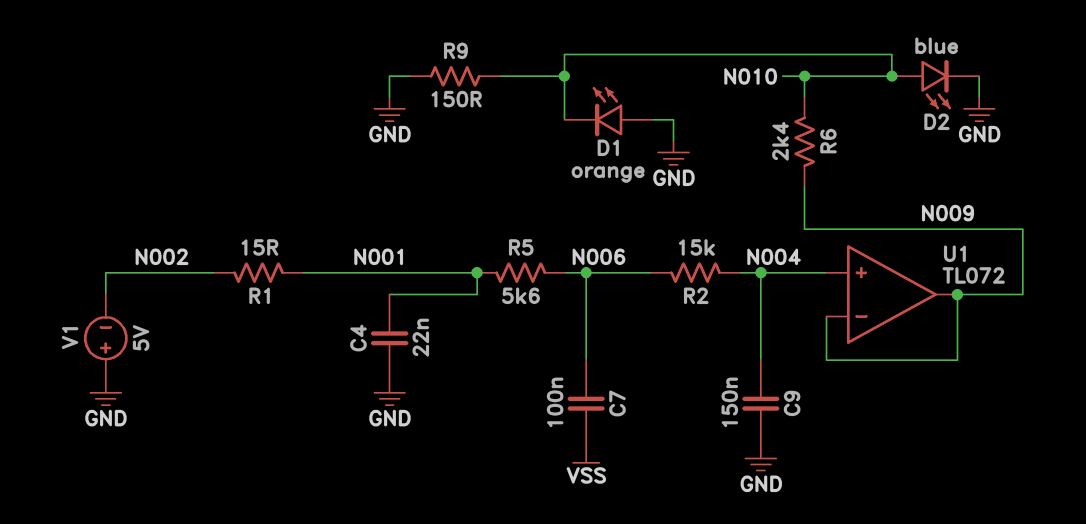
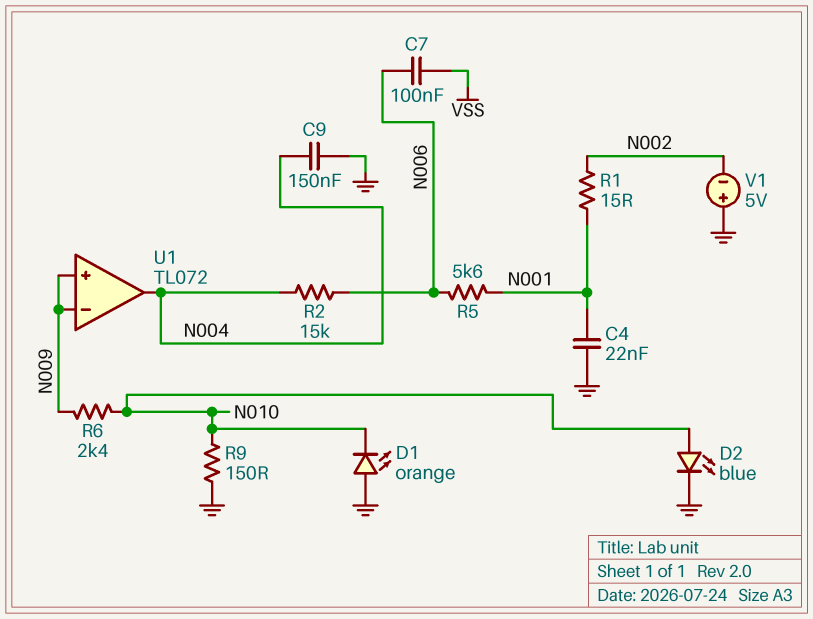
U1 pin in+: N004 -> N009
U1 pin out: N009 -> N004

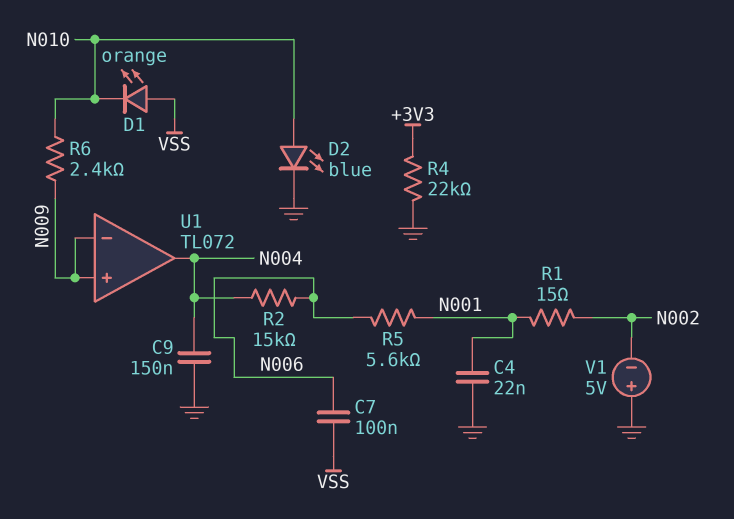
D1: LED orange (A GND, K N010) -> LED orange (A VSS, K N010)
R4: none -> 22k (+3V3, GND)
R9: 150 (GND, N010) -> none

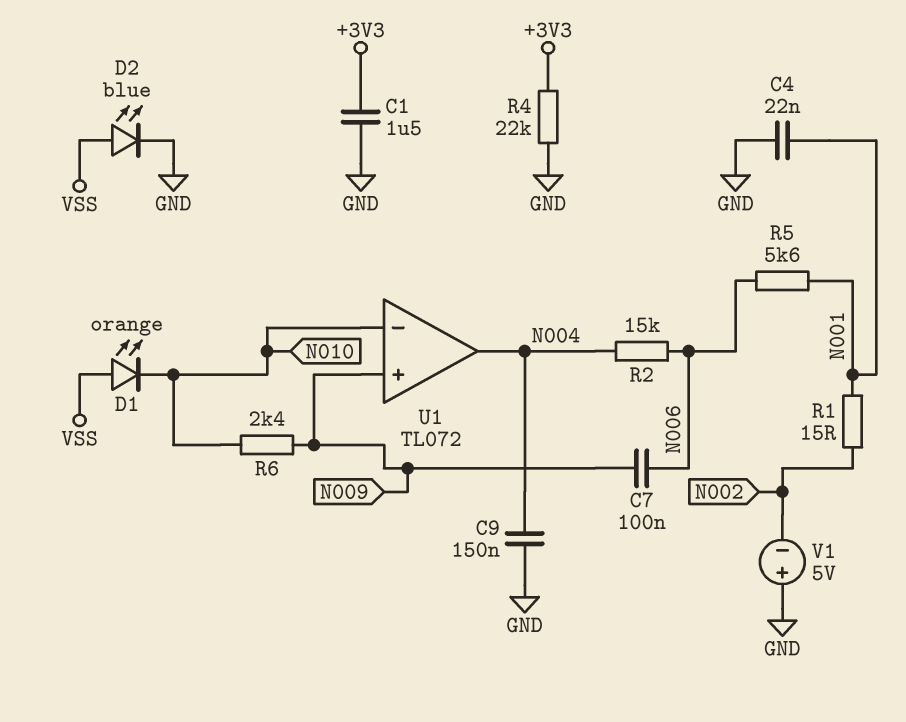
C1: none -> 1.5uF (+3V3, GND)
C7: 100nF (N006, VSS) -> 100nF (N006, N009)
D2: LED blue (A N010, K GND) -> LED blue (A VSS, K GND)
U1 pin in-: N009 -> N010

